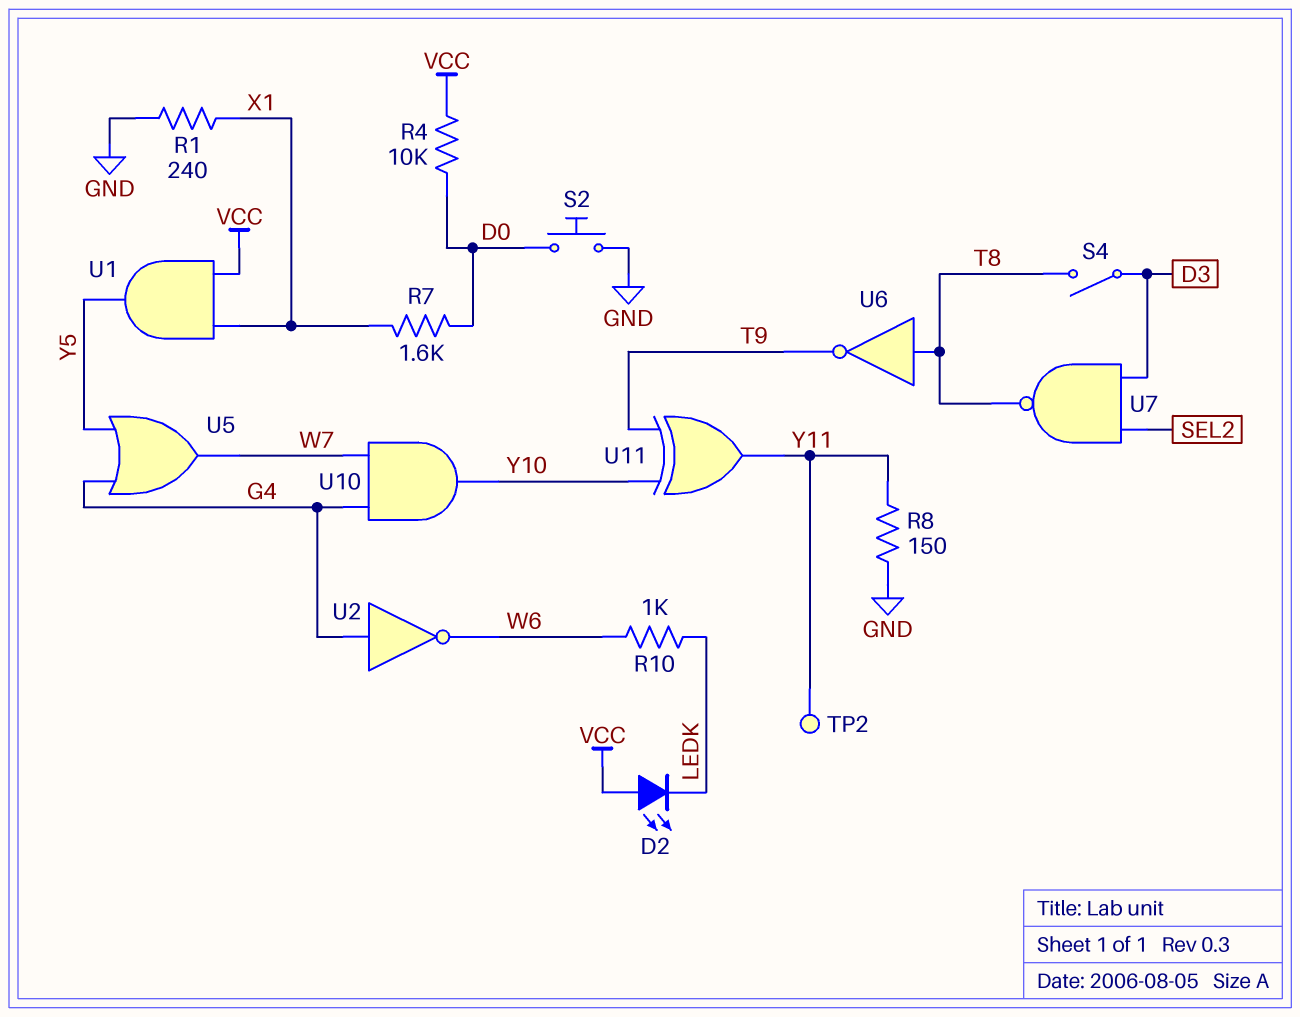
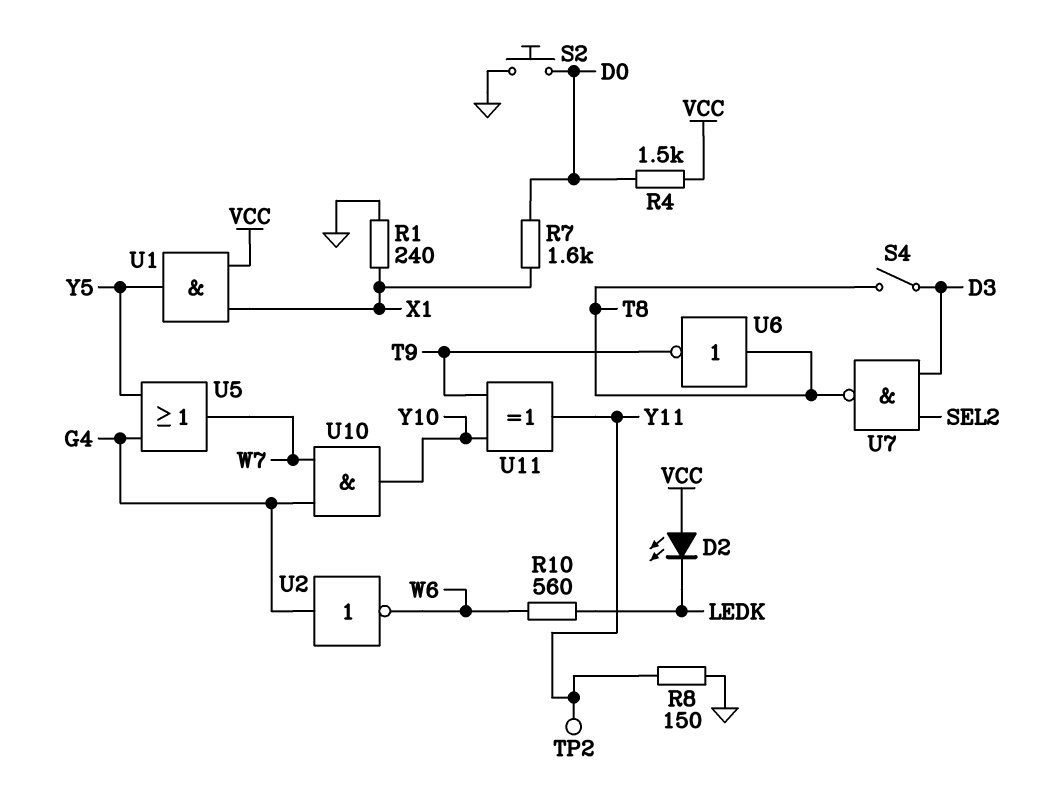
R4: 10k (D0, VCC) -> 1.5k (D0, VCC)
R10: 1k (LEDK, W6) -> 560 (LEDK, W6)

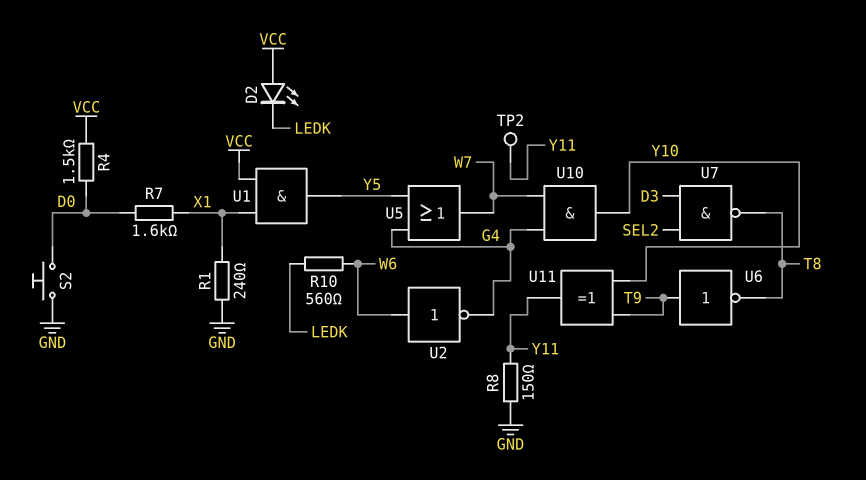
S4: switch (D3, T8) -> none
U2: NOT (in G4, out W6) -> NOT (in W6, out G4)
U6: NOT (in T8, out T9) -> NOT (in T9, out T8)

